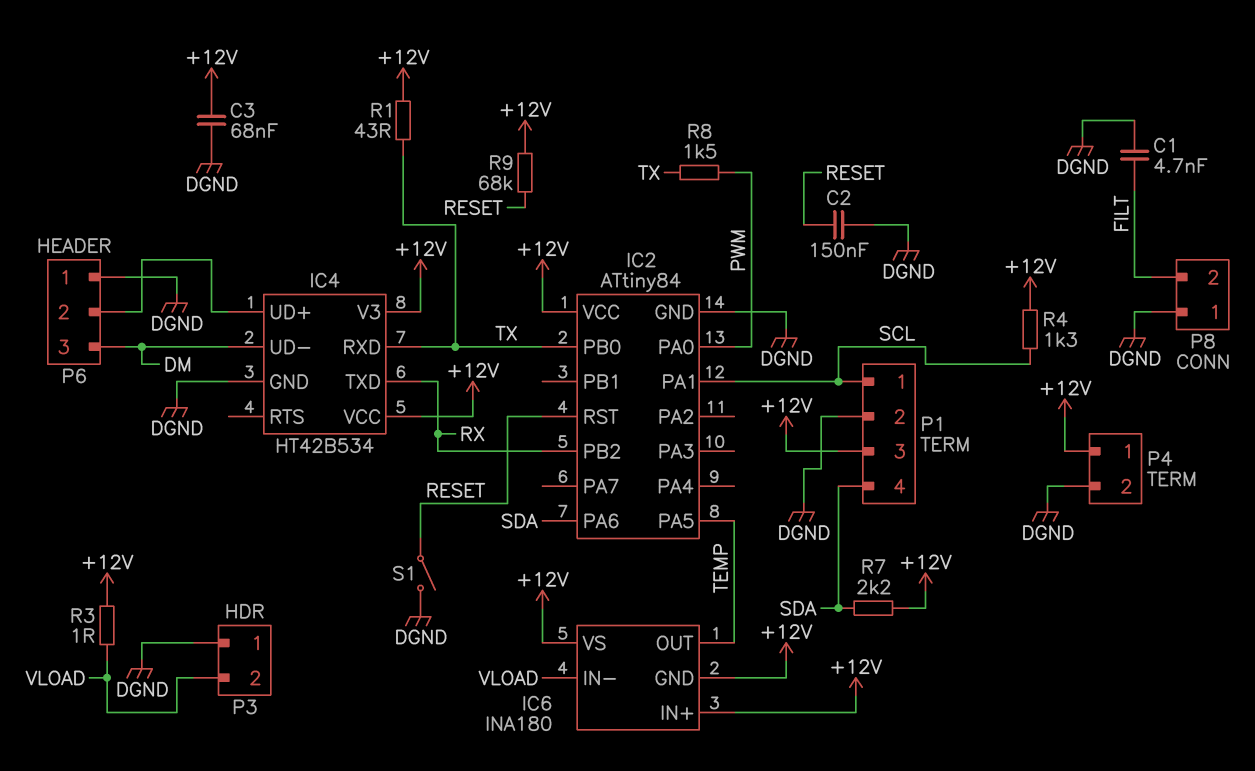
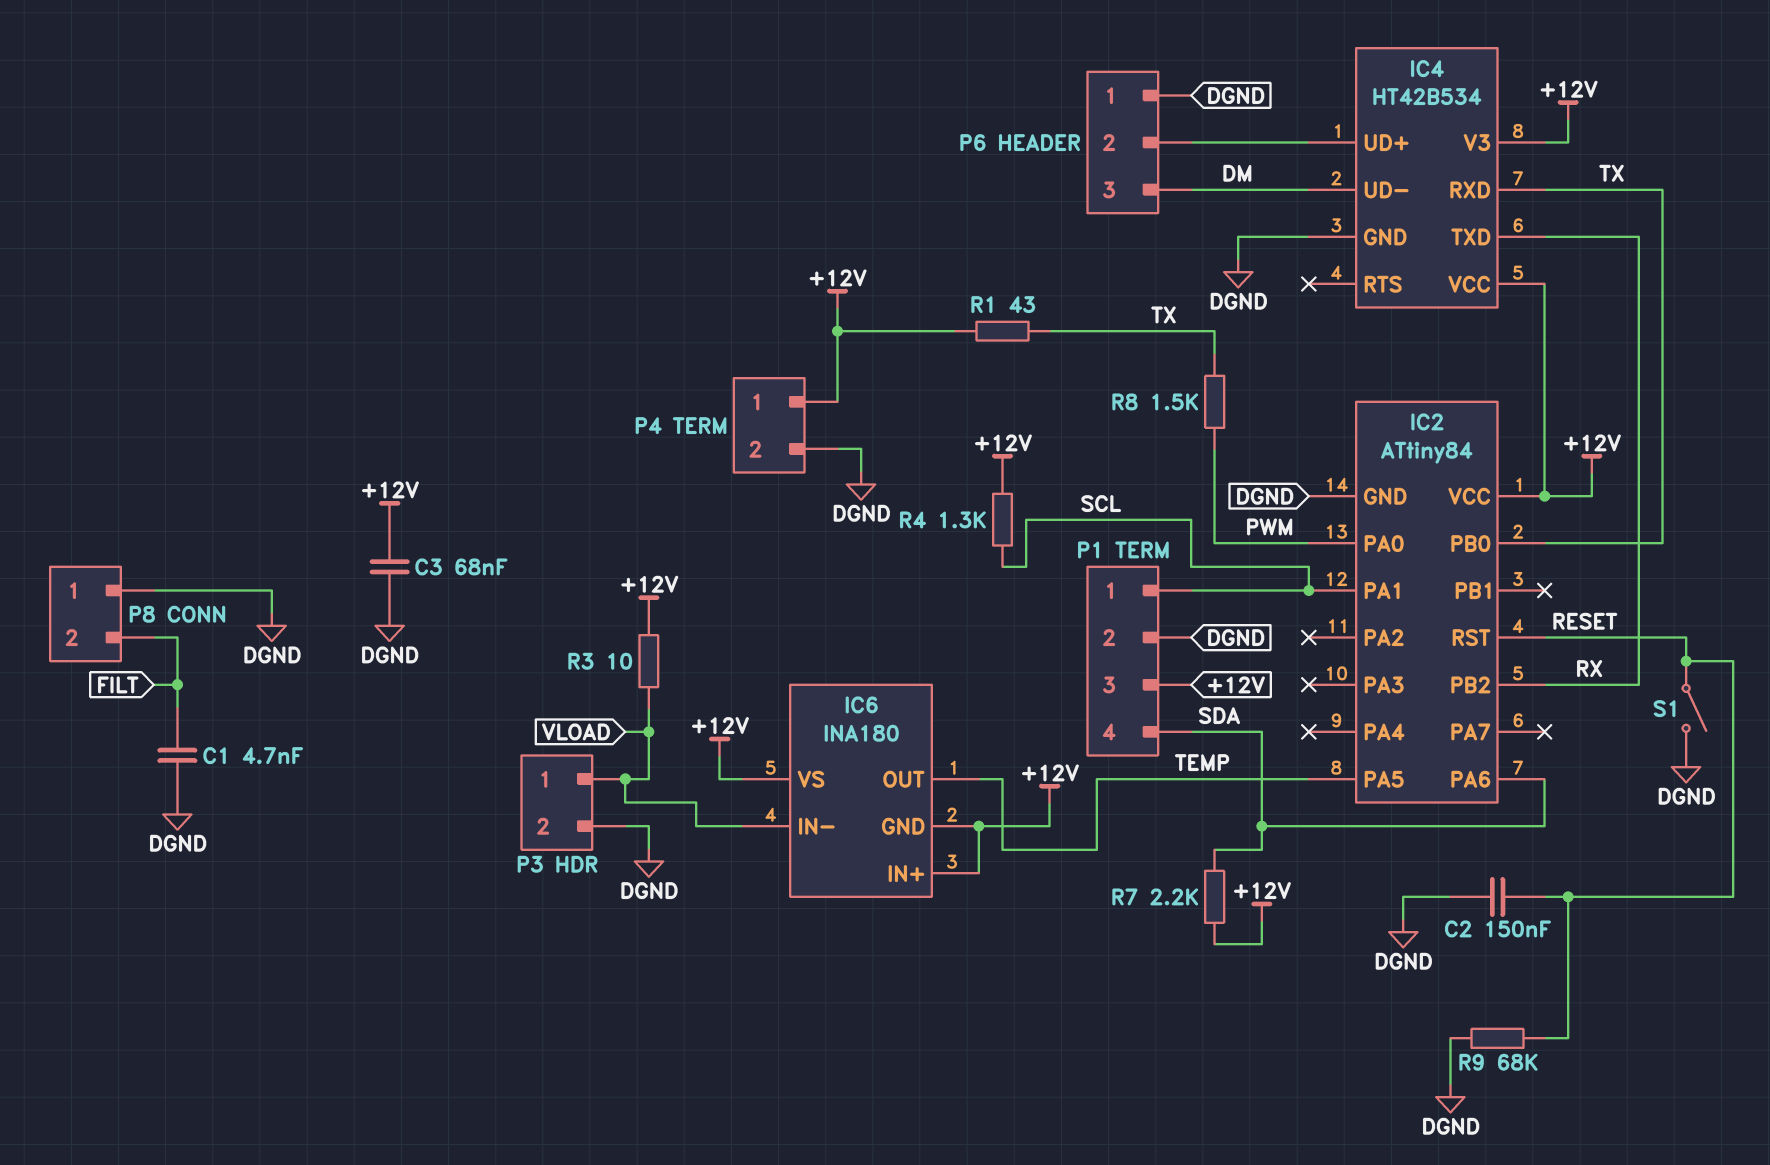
P3 pin 1: DGND -> VLOAD
P3 pin 2: VLOAD -> DGND
R3: 1 (+12V, VLOAD) -> 10 (+12V, VLOAD)
R9: 68k (+12V, RESET) -> 68k (DGND, RESET)

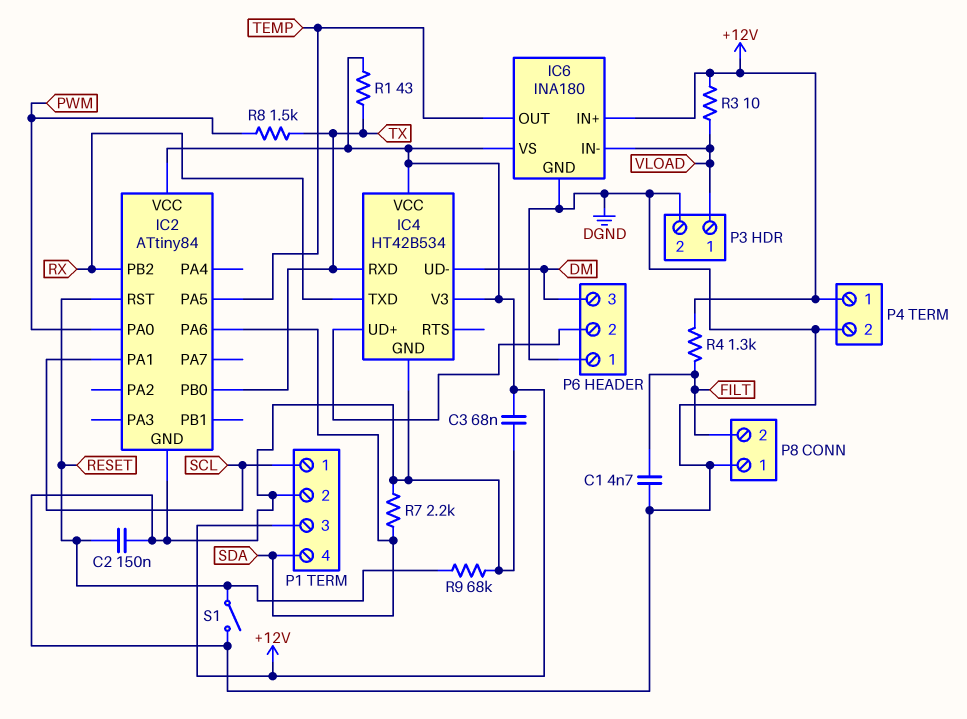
IC6 pin GND: +12V -> DGND
R4: 1.3k (+12V, SCL) -> 1.3k (+12V, FILT)
R7: 2.2k (+12V, SDA) -> 2.2k (DGND, SDA)

